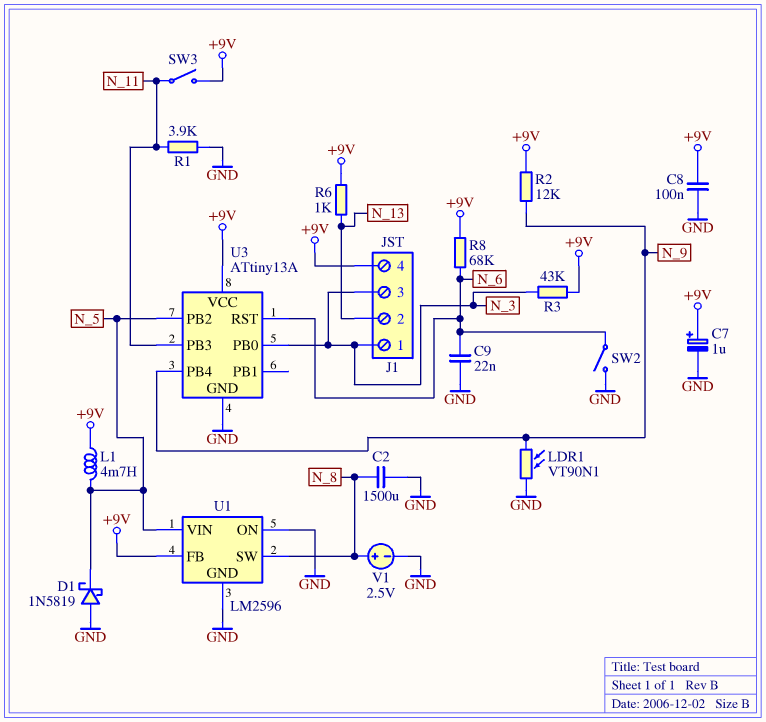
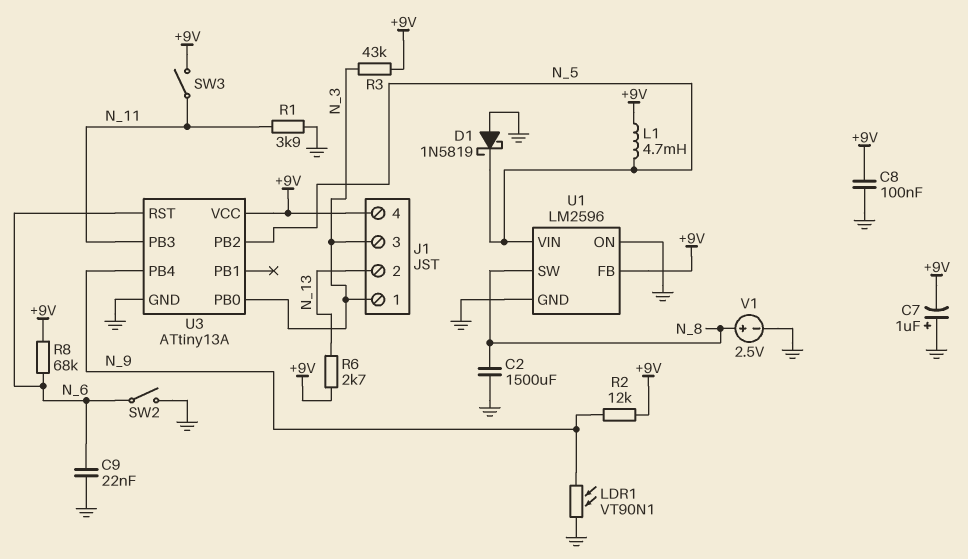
C7: 1uF (plus +9V, minus GND) -> 1uF (plus GND, minus +9V)
R6: 1k (+9V, N_13) -> 2.7k (+9V, N_13)

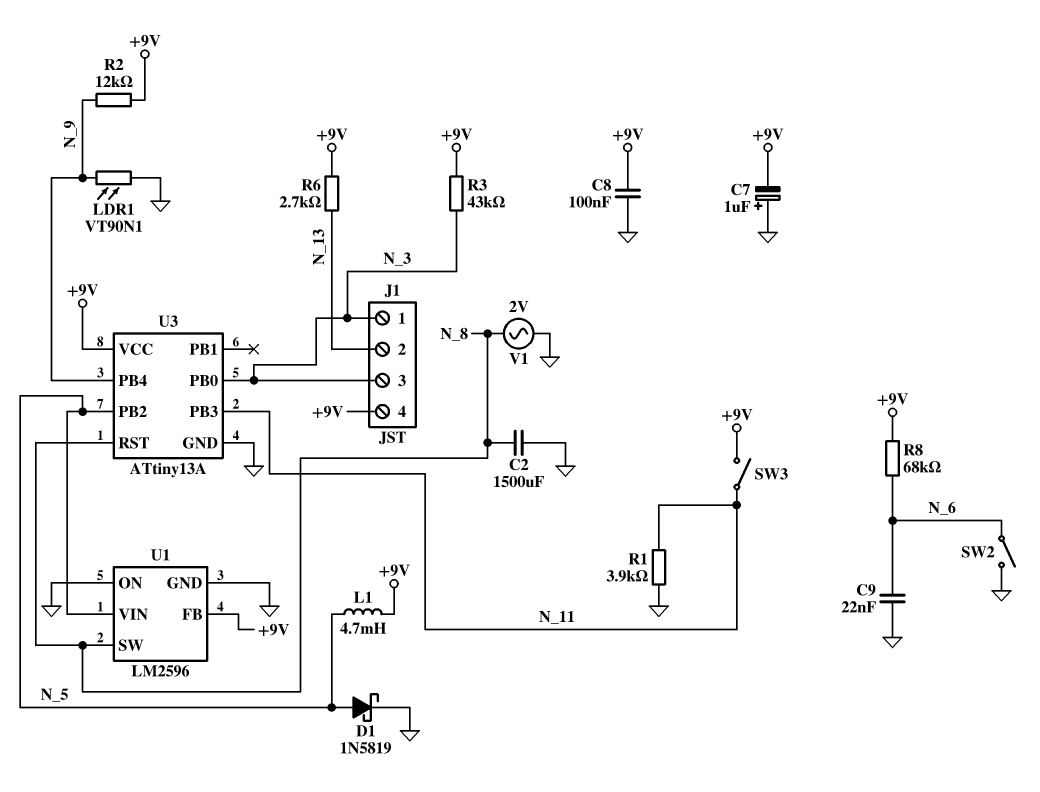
D1: schottky 1N5819 (A GND, K N_5) -> schottky 1N5819 (A N_5, K GND)
U3 pin RST: N_6 -> N_8
V1: 2.5V (plus N_8, minus GND) -> AC 2V (GND, N_8)

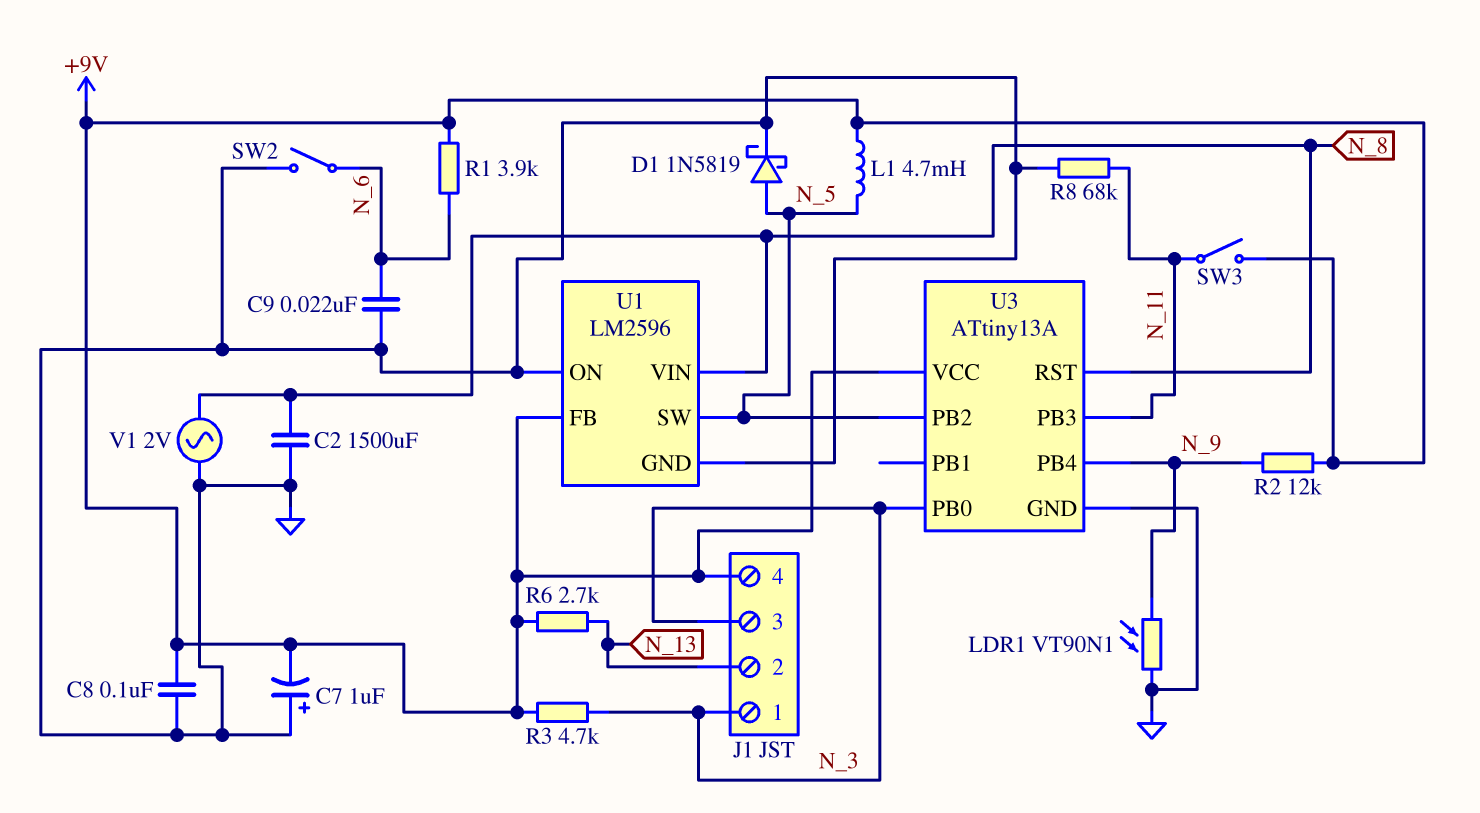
R1: 3.9k (GND, N_11) -> 3.9k (+9V, N_6)
R3: 43k (+9V, N_3) -> 4.7k (+9V, N_3)
R8: 68k (+9V, N_6) -> 68k (GND, N_11)
U1 pin SW: N_8 -> N_5
U1 pin VIN: N_5 -> N_8

